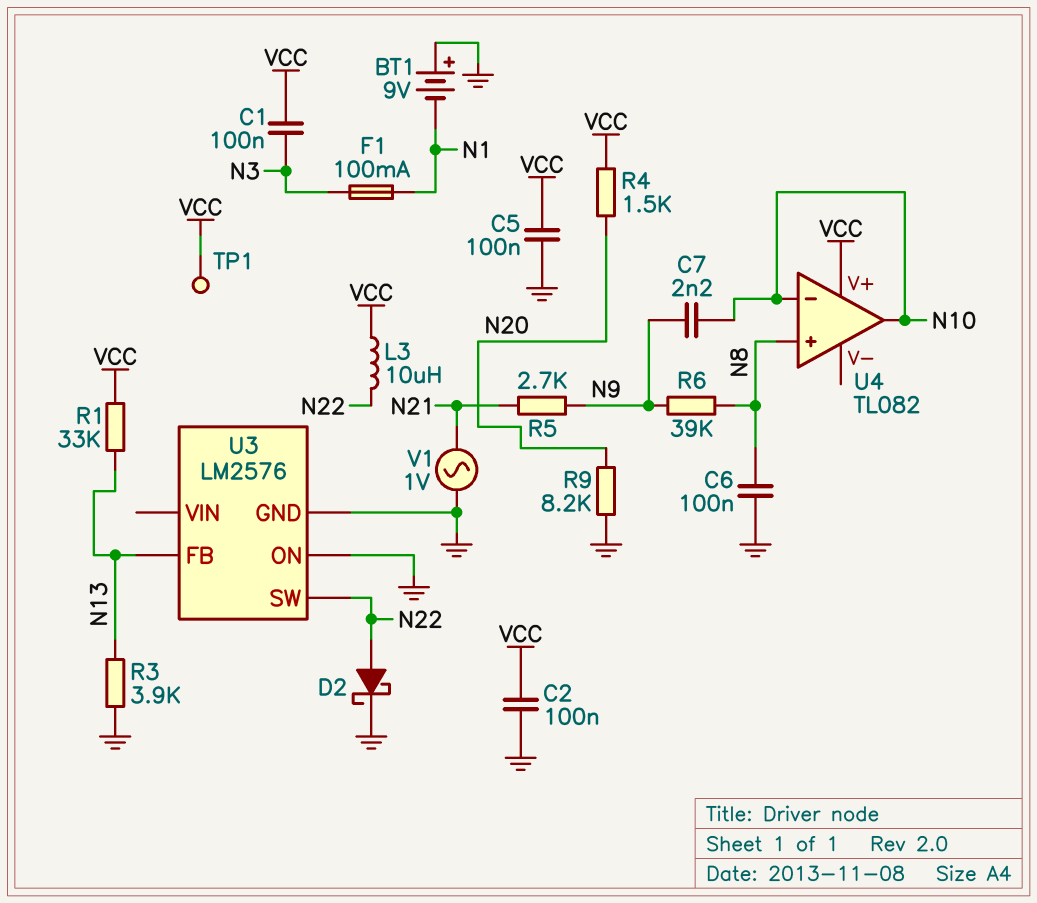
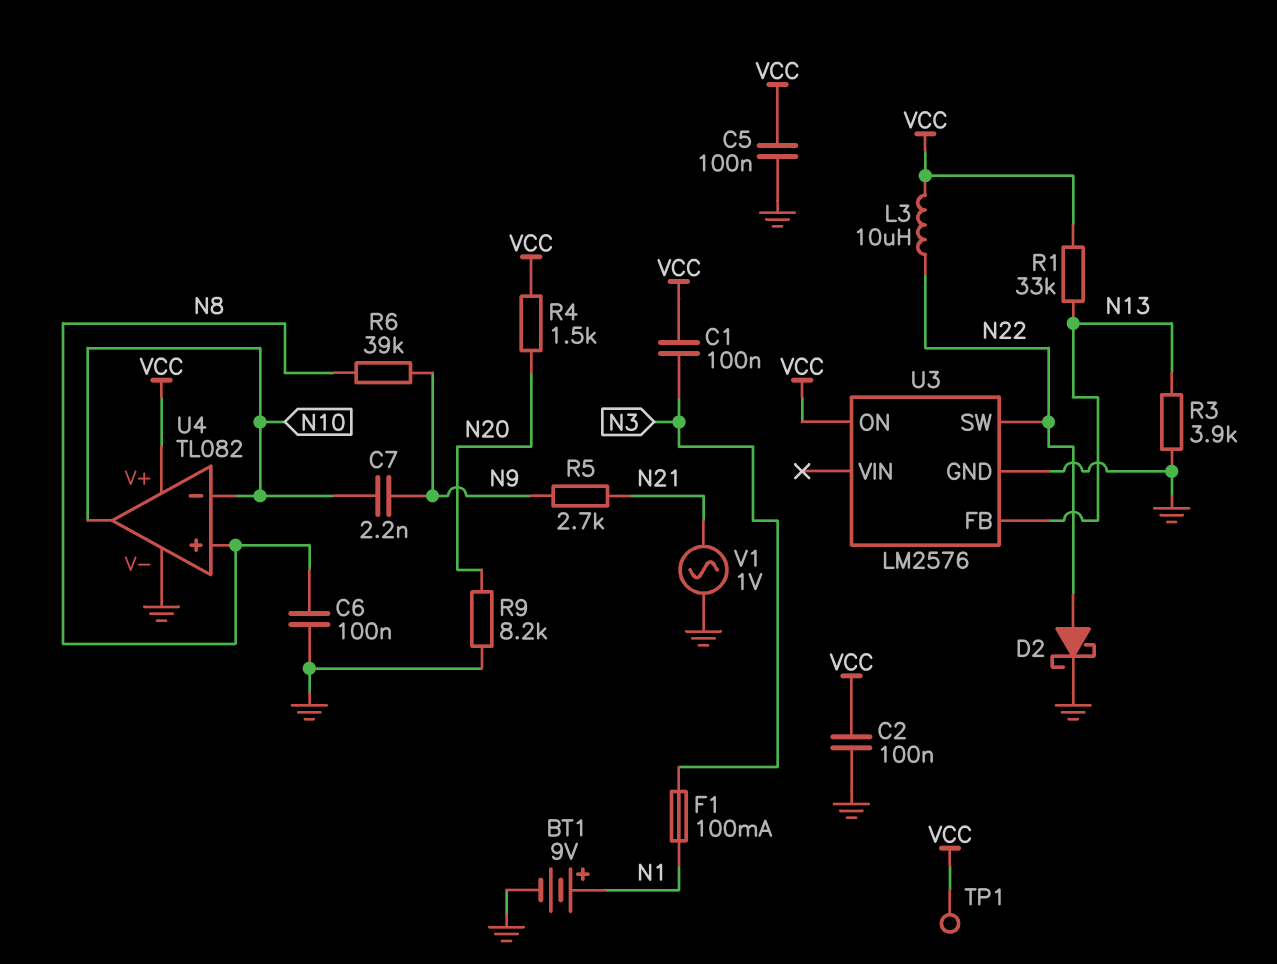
BT1: 9V (plus GND, minus N1) -> 9V (plus N1, minus GND)
U3 pin ON: GND -> VCC
U4 pin V-: none -> GND

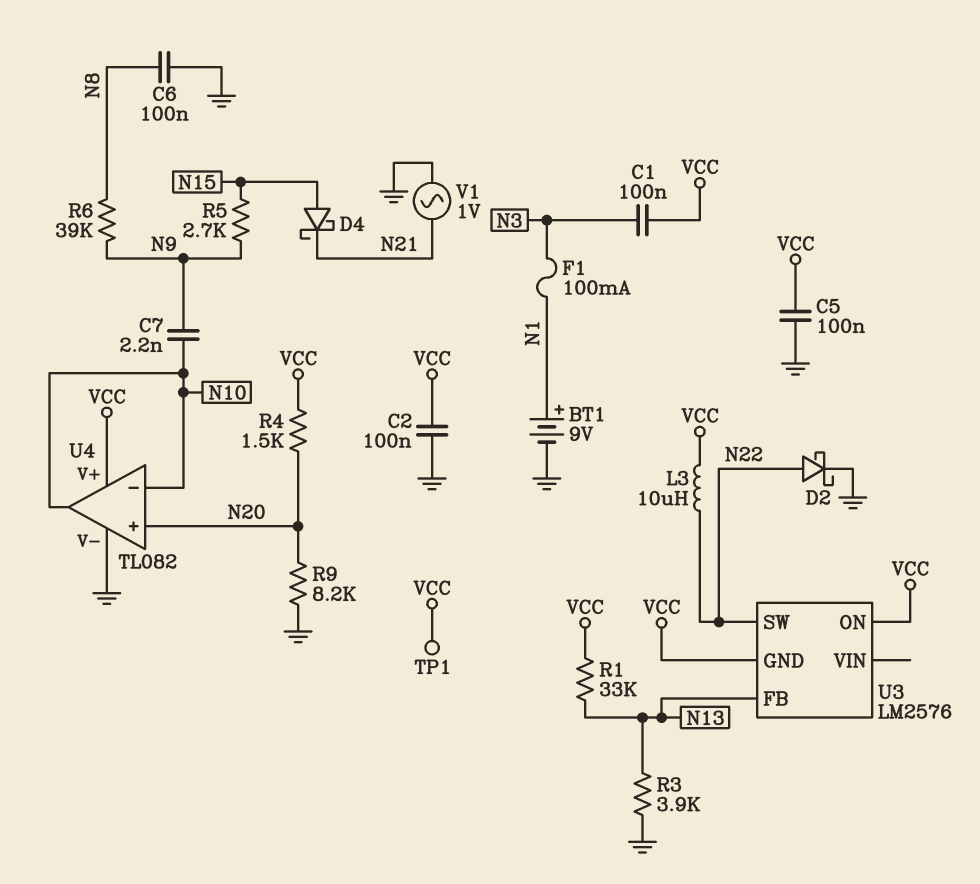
D4: none -> schottky (A N15, K N21)
R5: 2.7k (N9, N21) -> 2.7k (N9, N15)
U3 pin GND: GND -> VCC
U4 pin in+: N8 -> N20

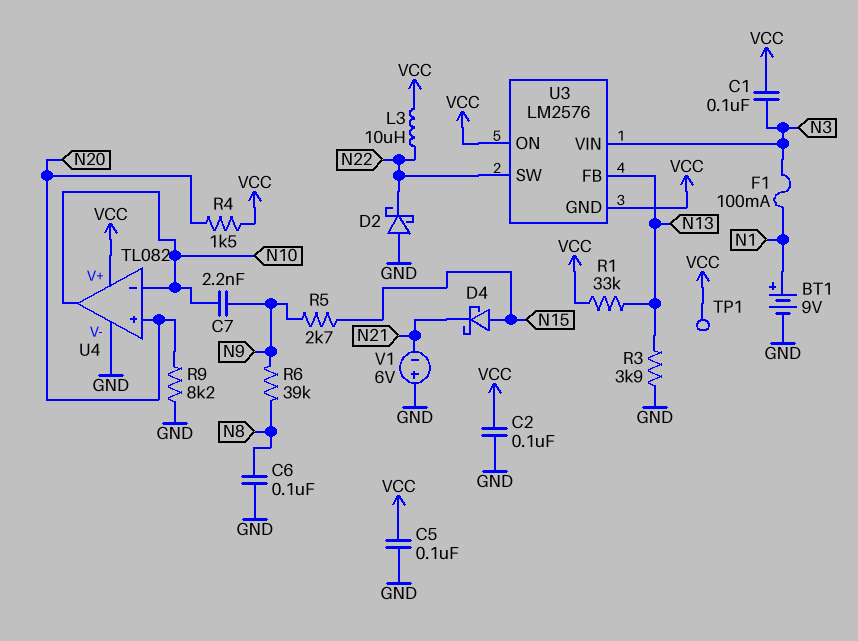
D2: schottky (A N22, K GND) -> schottky (A GND, K N22)
U3 pin VIN: none -> N3
V1: AC 1V (GND, N21) -> 6V (plus GND, minus N21)

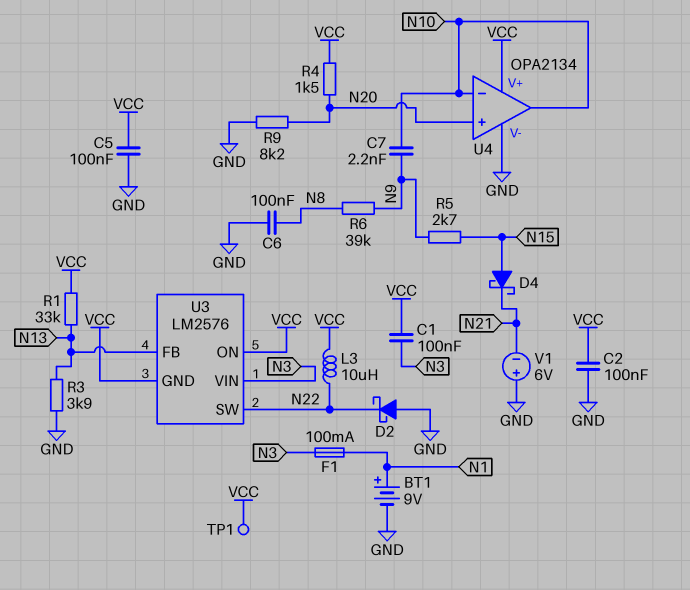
U4: TL082 -> OPA2134

